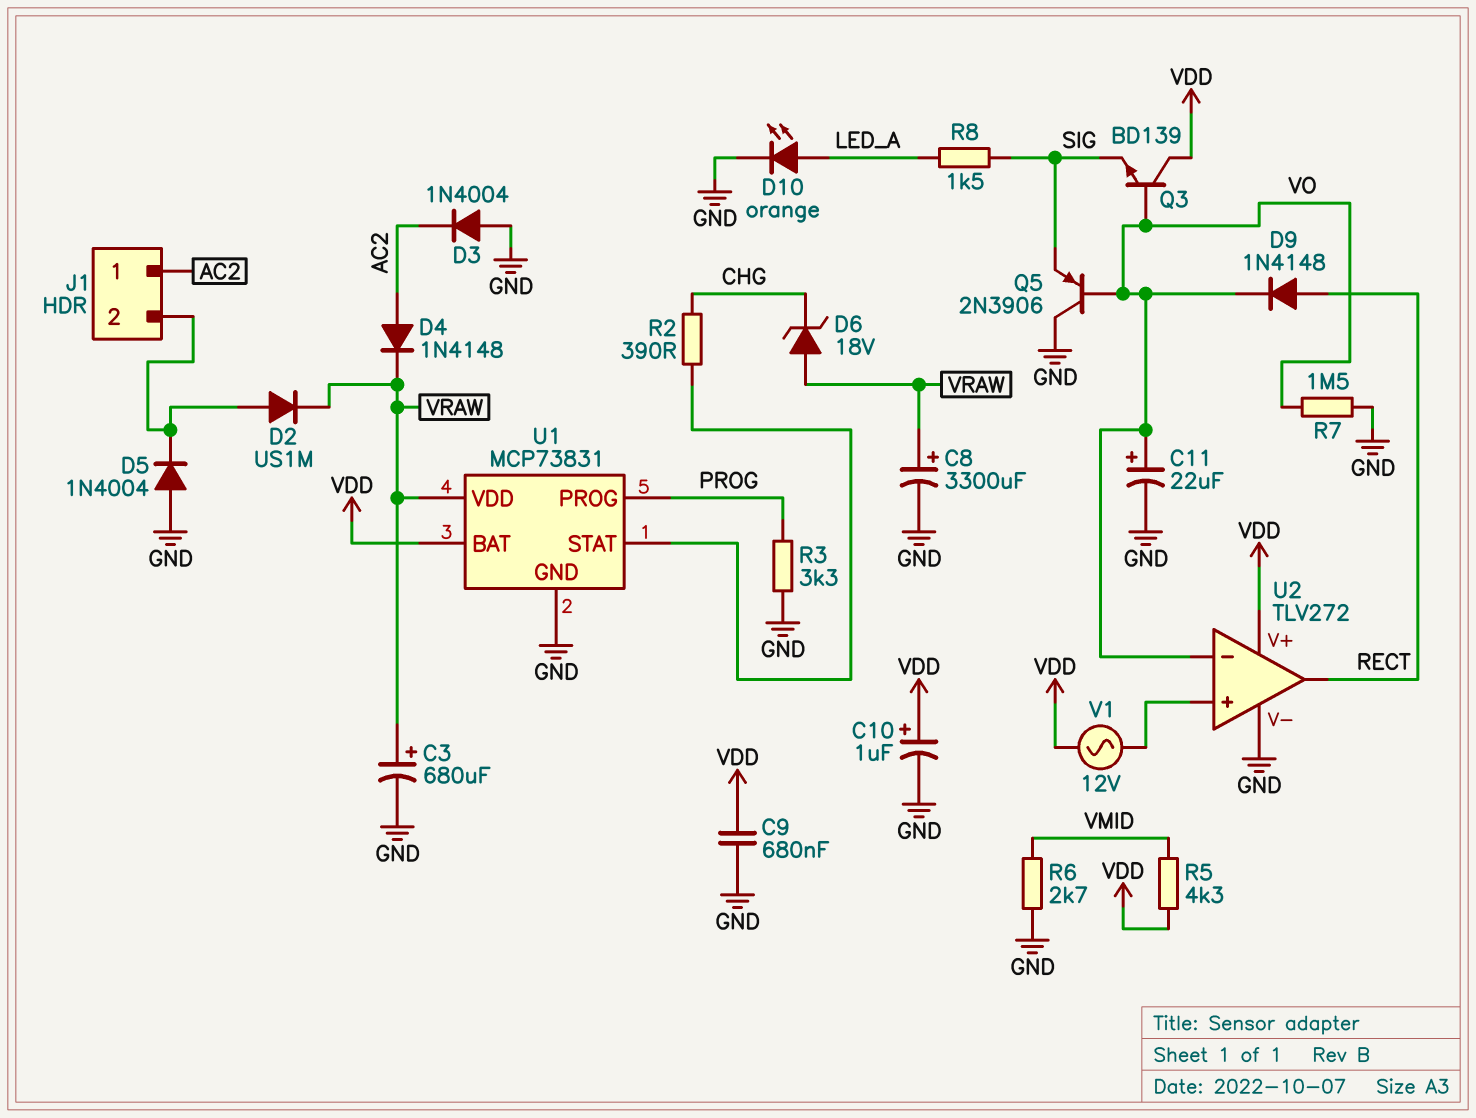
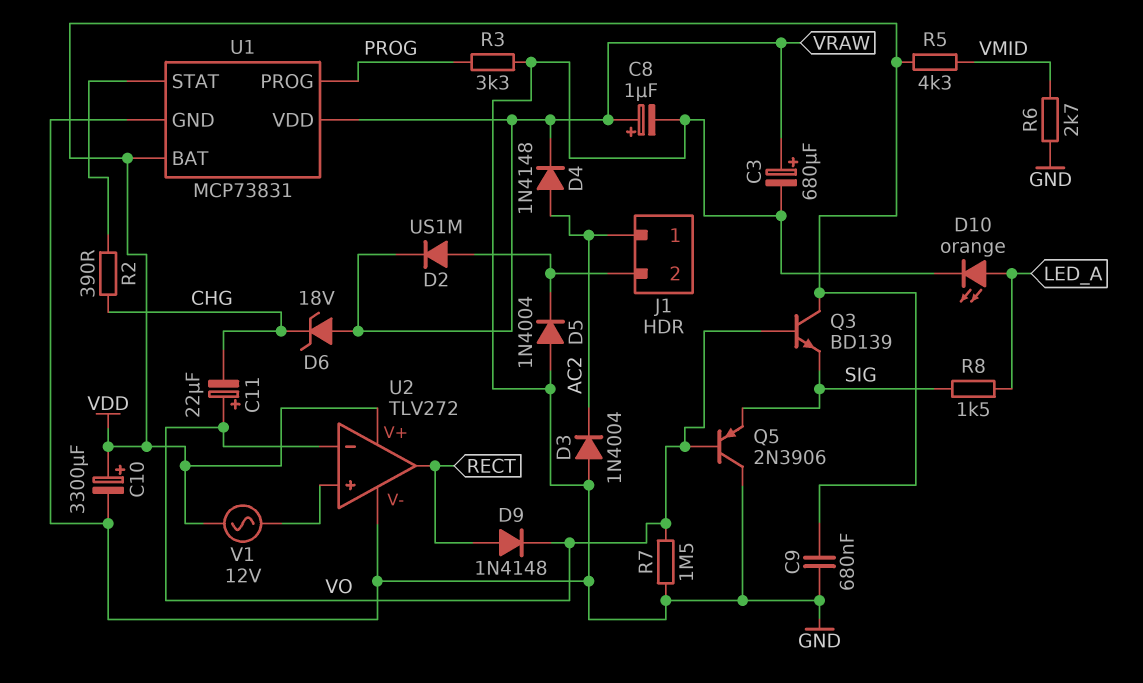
C8: 3300uF (plus VRAW, minus GND) -> 1uF (plus VRAW, minus GND)
C10: 1uF (plus VDD, minus GND) -> 3300uF (plus VDD, minus GND)
C11: 22uF (plus VO, minus GND) -> 22uF (plus VO, minus CHG)

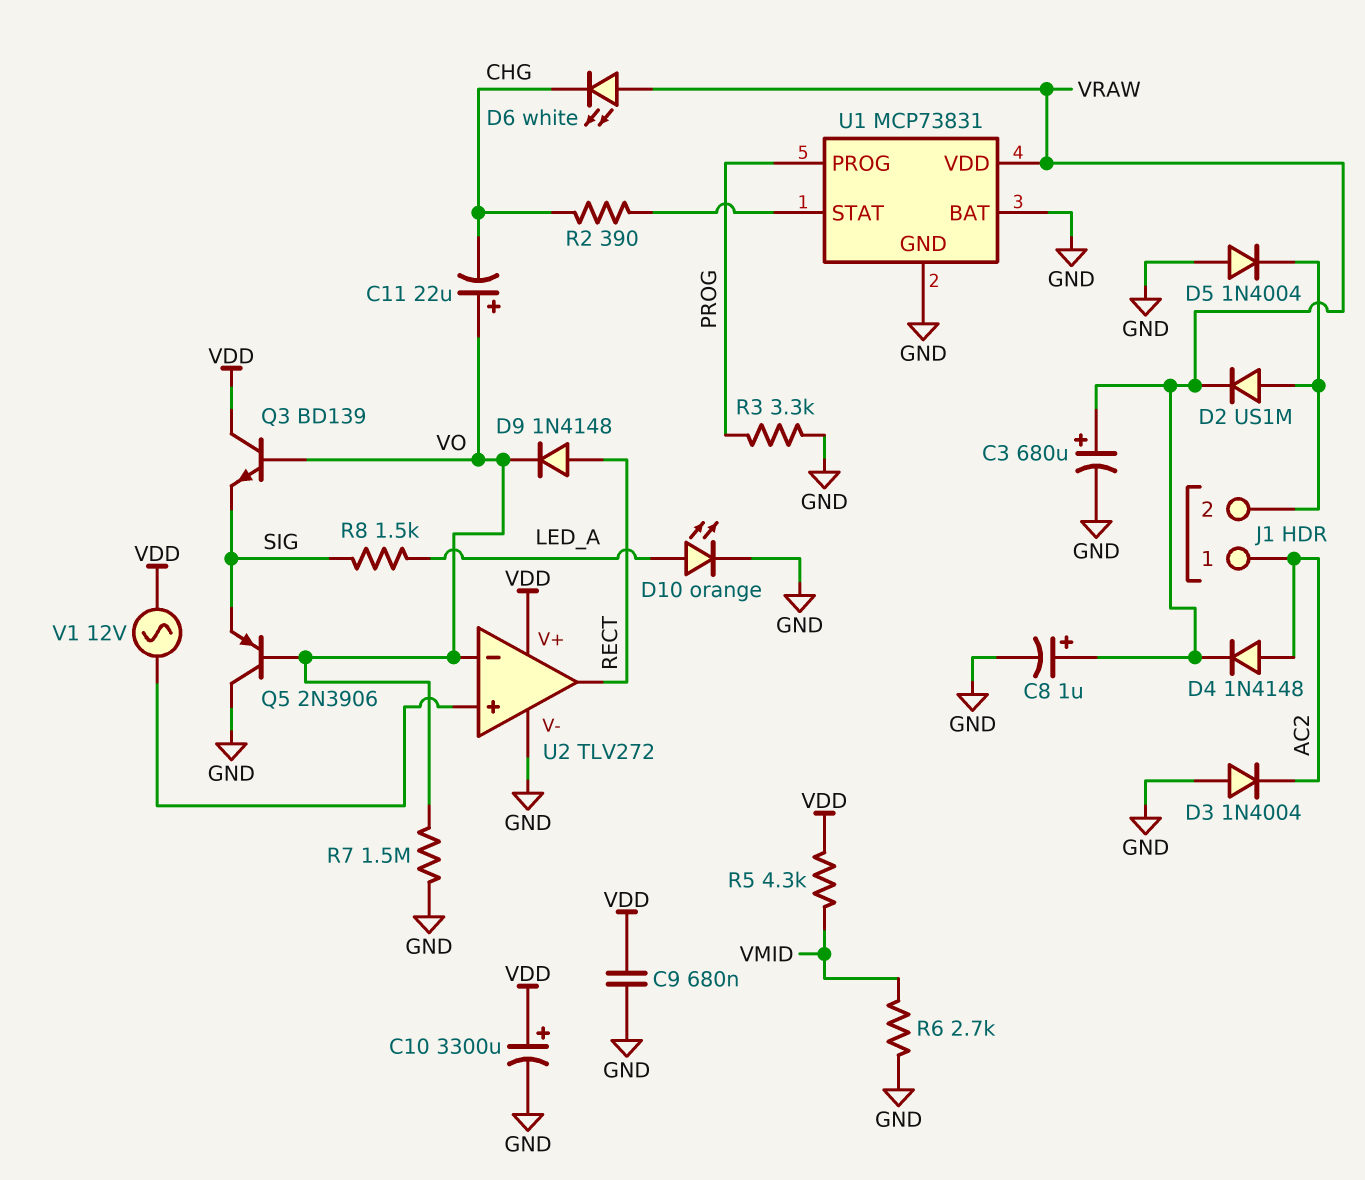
D6: zener 18V (A VRAW, K CHG) -> LED white (A VRAW, K CHG)
U1 pin BAT: VDD -> GND

